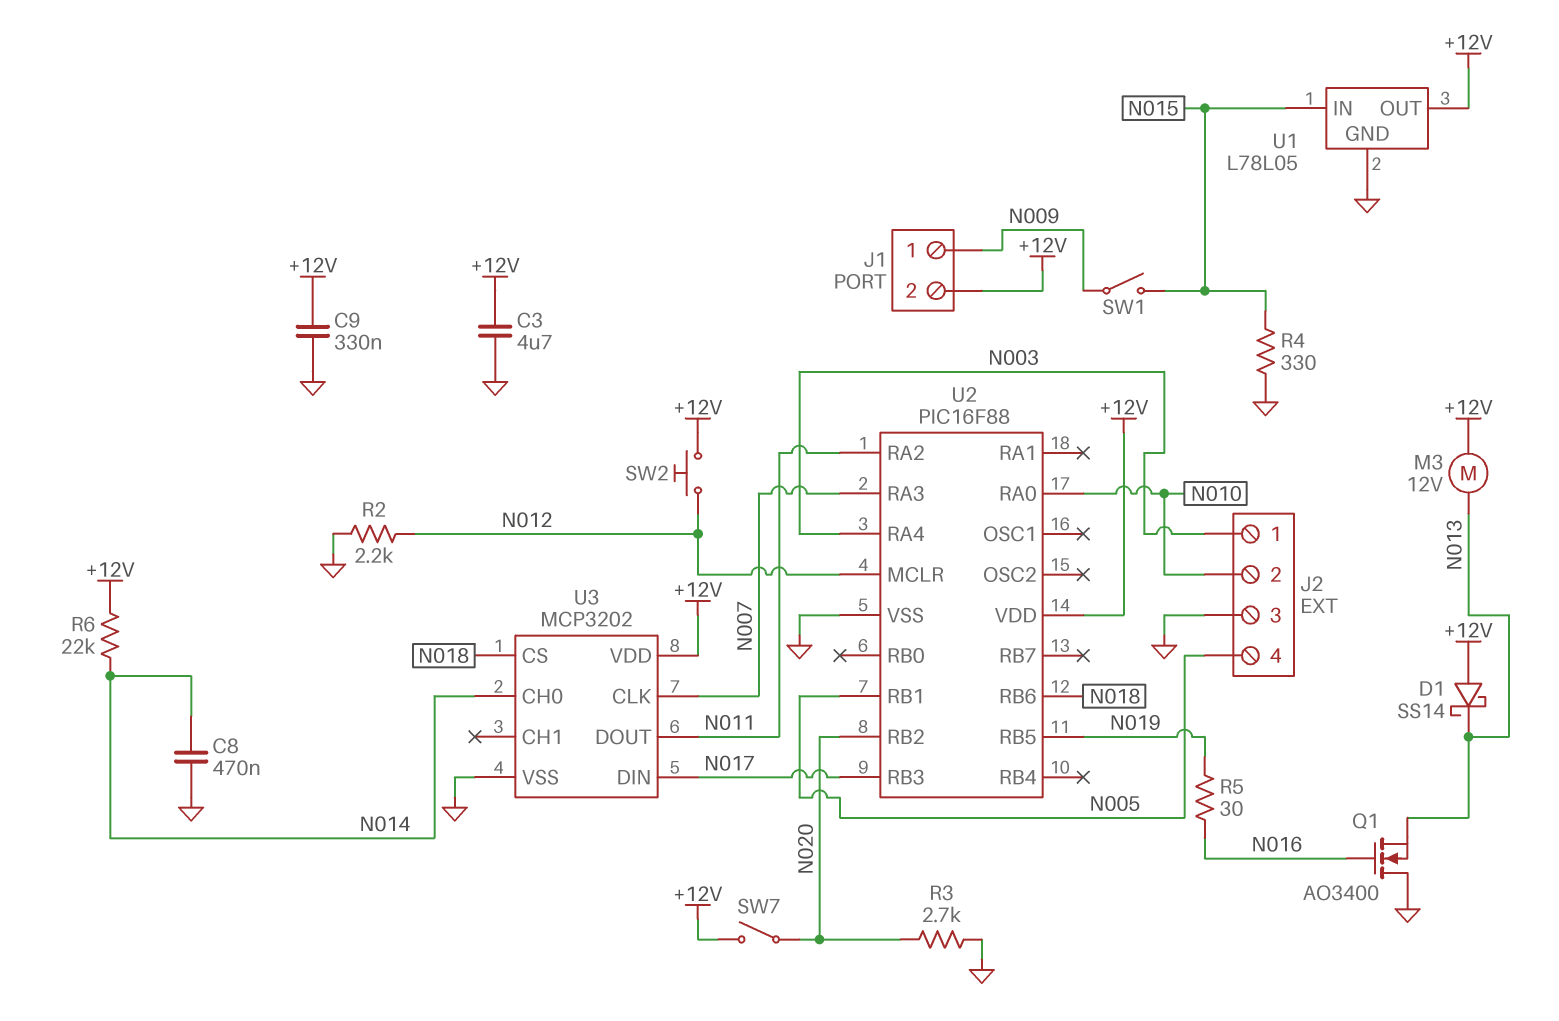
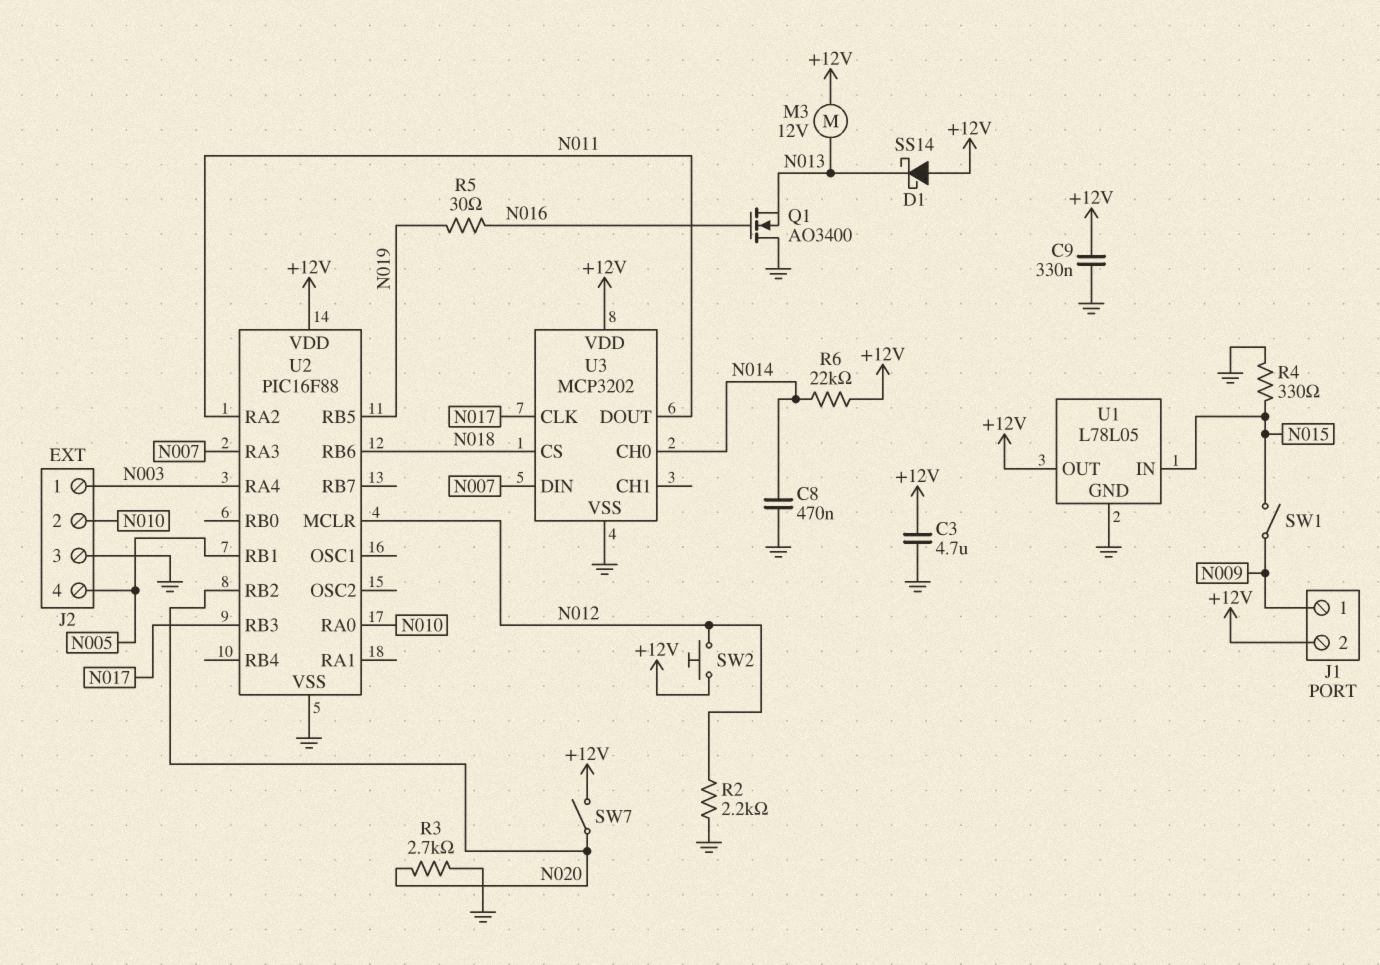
U3 pin CLK: N007 -> N017
U3 pin DIN: N017 -> N007

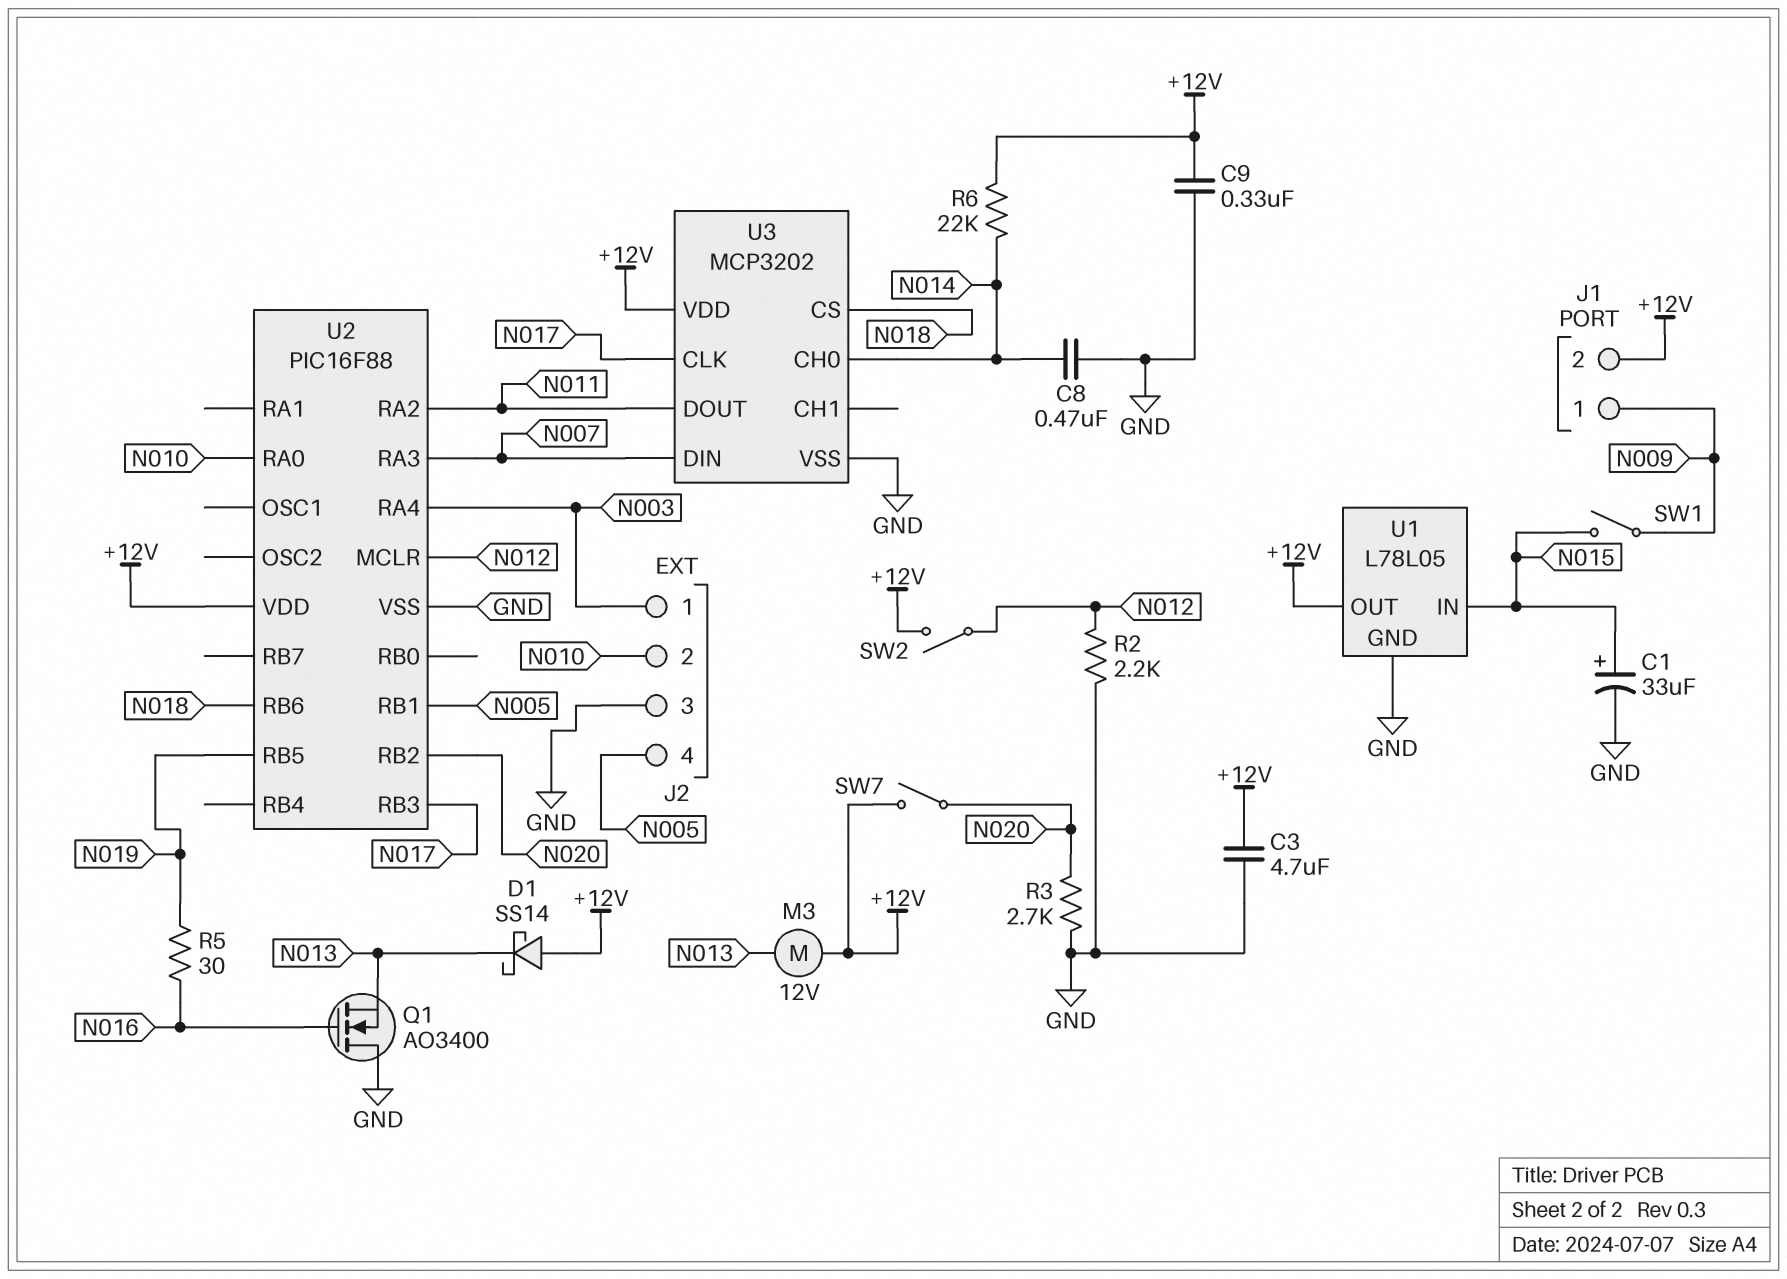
C1: none -> 33uF (plus N015, minus GND)
R4: 330 (GND, N015) -> none
SW2: button (+12V, N012) -> switch (+12V, N012)

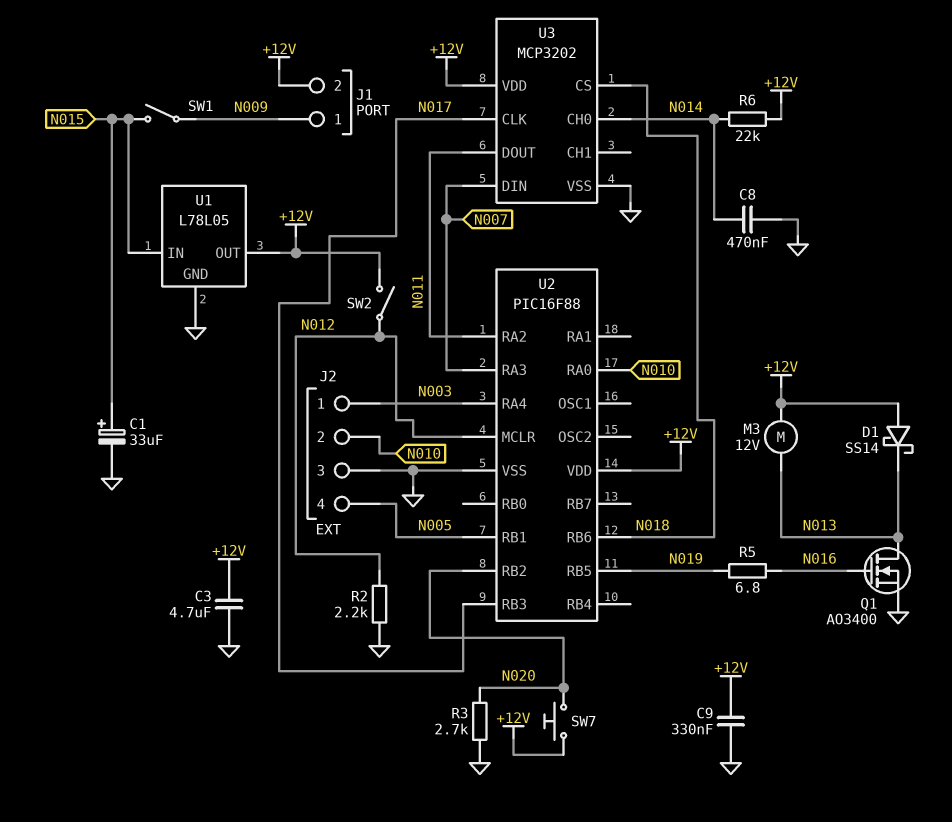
Q1: NMOS AO3400 (G N016, D GND, S N013) -> NMOS AO3400 (G N016, D N013, S GND)
R5: 30 (N016, N019) -> 6.8 (N016, N019)
SW7: switch (+12V, N020) -> button (+12V, N020)

